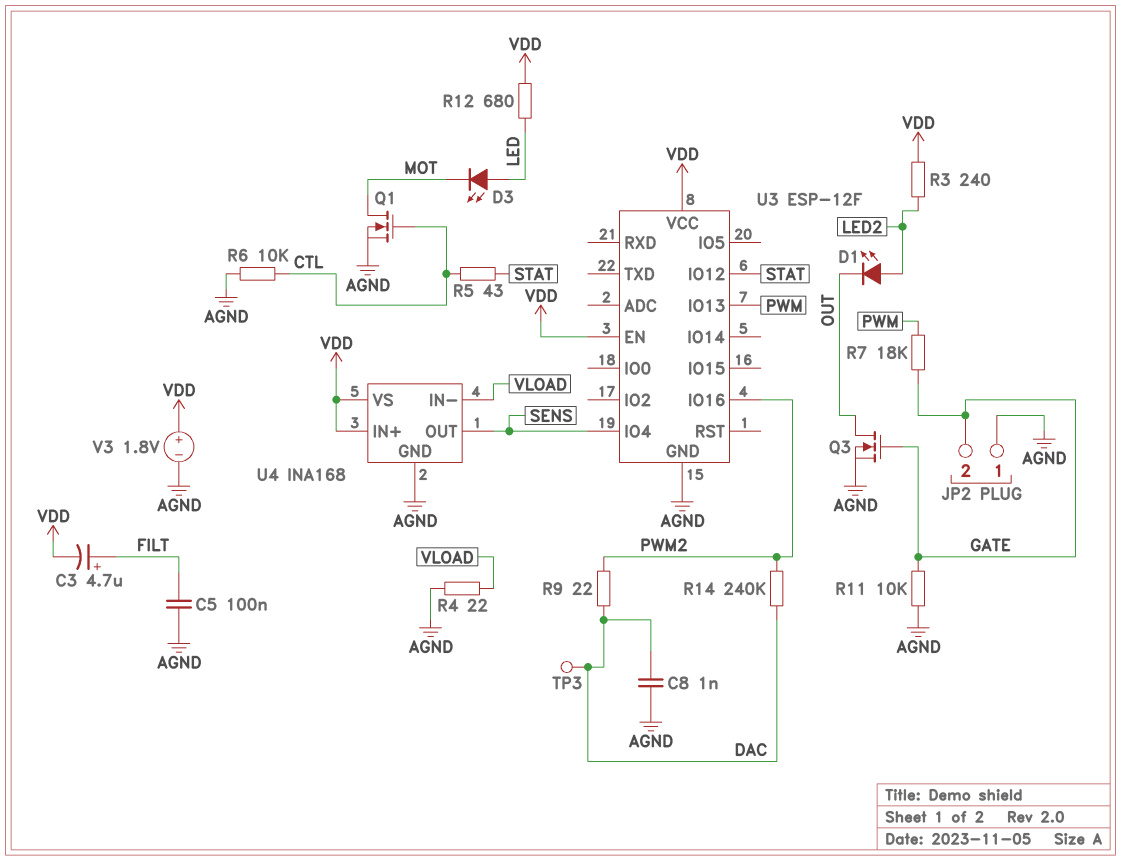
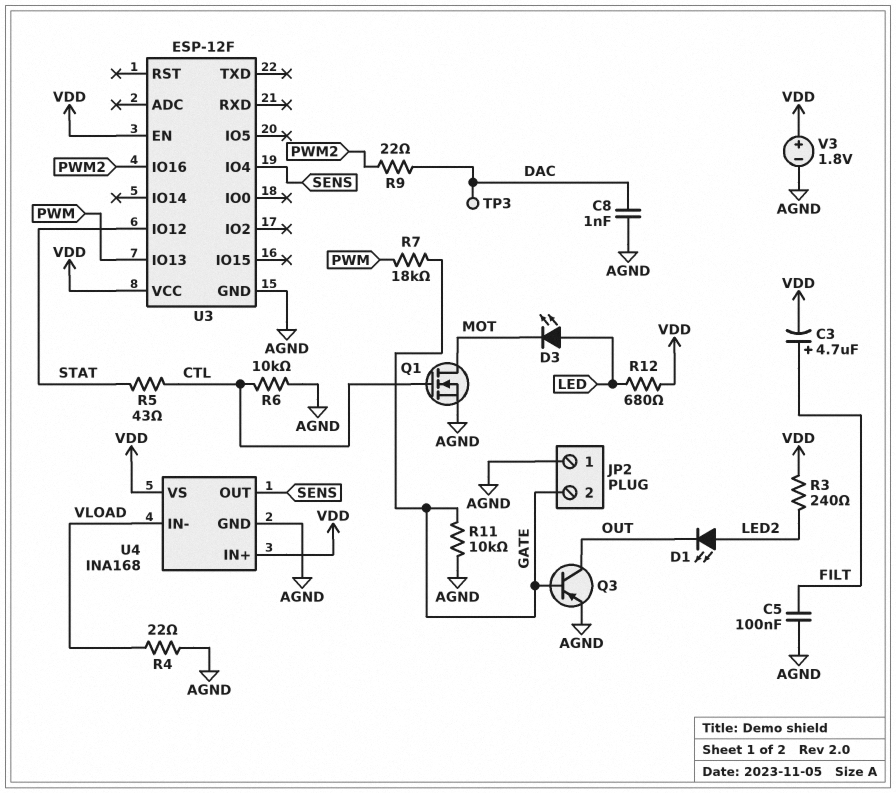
Q3: NMOS (G GATE, D OUT, S AGND) -> PNP (B GATE, C OUT, E AGND)
R14: 240k (DAC, PWM2) -> none

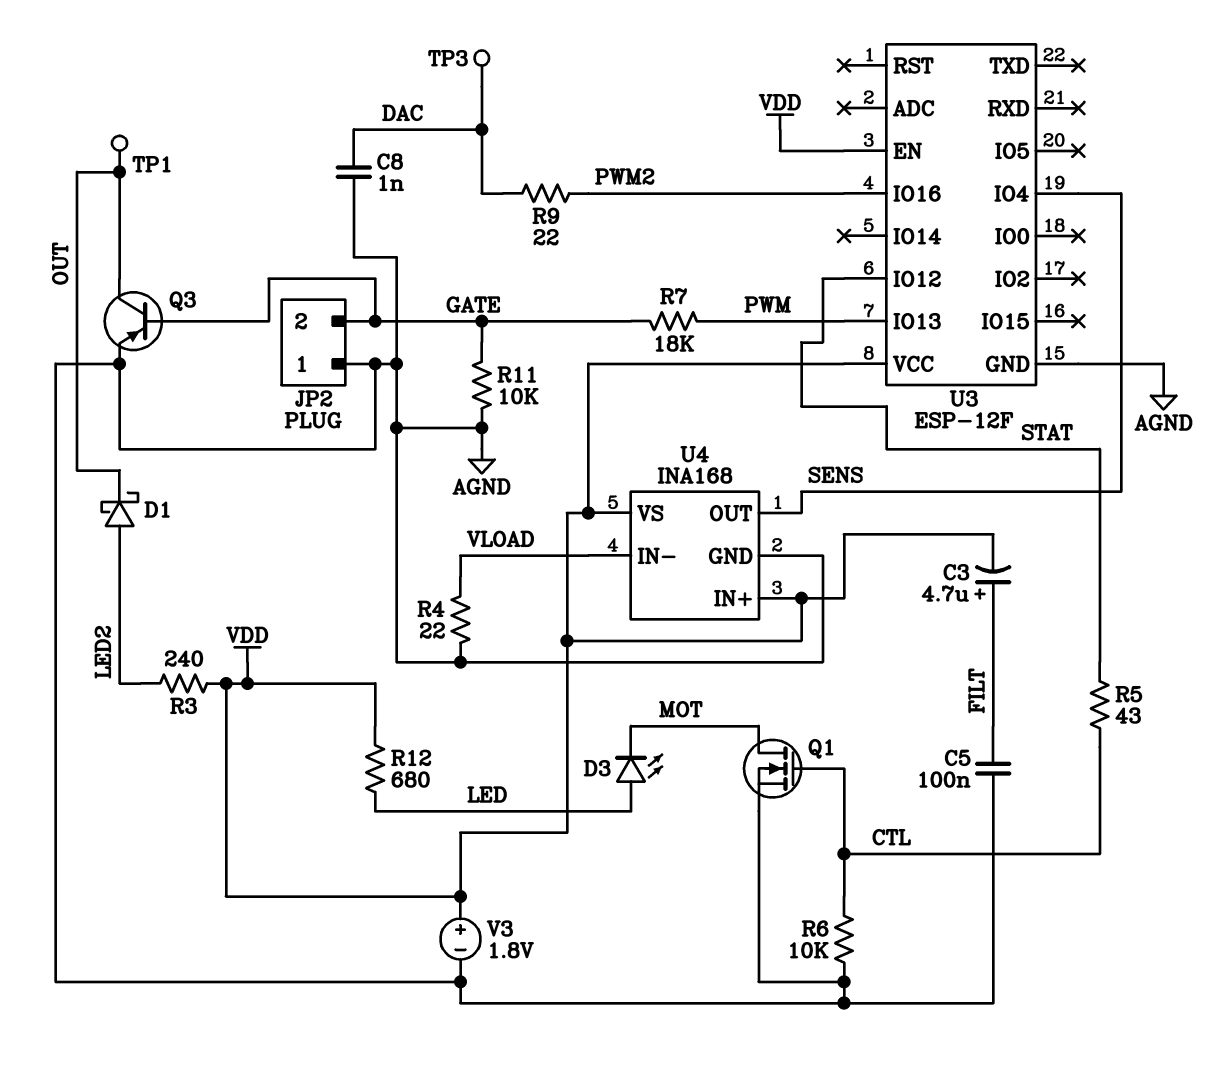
D1: LED (A LED2, K OUT) -> schottky (A LED2, K OUT)
TP1: none -> test point (OUT)

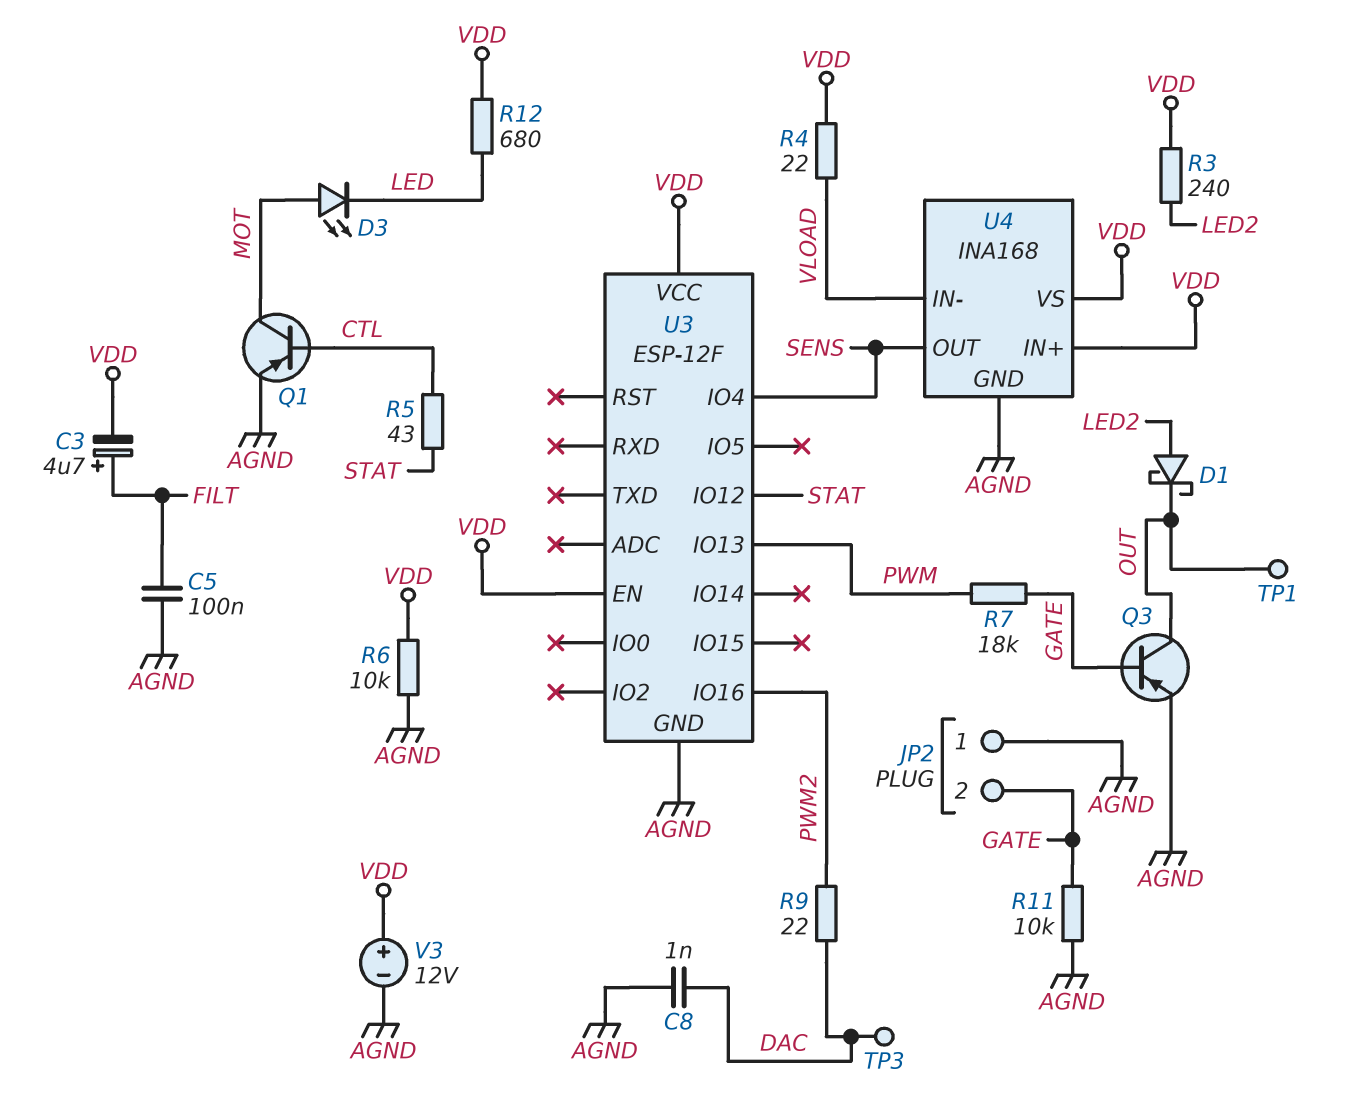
D3: LED (A LED, K MOT) -> LED (A MOT, K LED)
Q1: NMOS (G CTL, D MOT, S AGND) -> PNP (B CTL, C MOT, E AGND)
R4: 22 (AGND, VLOAD) -> 22 (VDD, VLOAD)
R6: 10k (AGND, CTL) -> 10k (AGND, VDD)
V3: 1.8V (plus VDD, minus AGND) -> 12V (plus VDD, minus AGND)

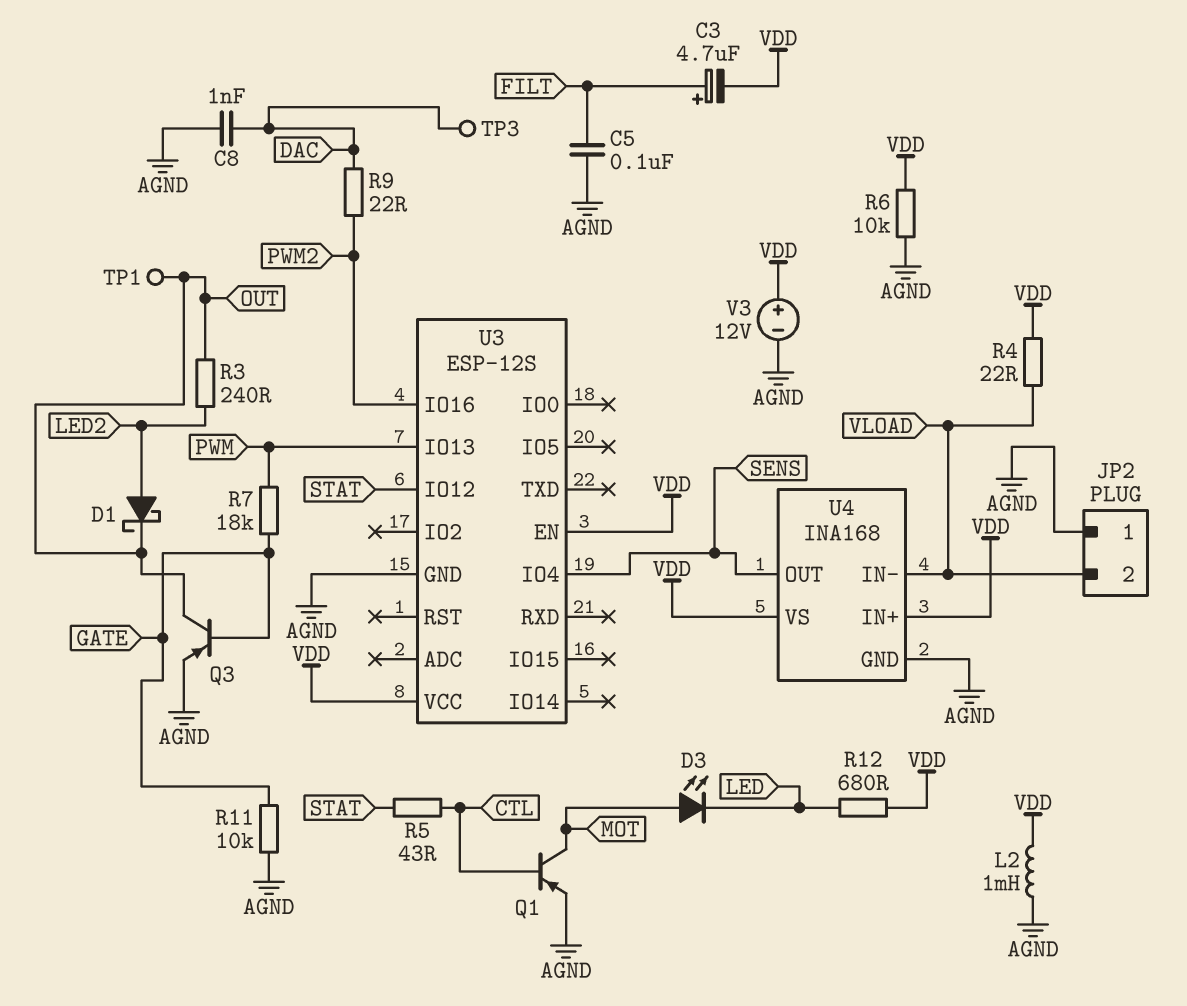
JP2 pin 2: GATE -> VLOAD
L2: none -> 1mH (AGND, VDD)
R3: 240 (LED2, VDD) -> 240 (LED2, OUT)
U3: ESP-12F -> ESP-12S

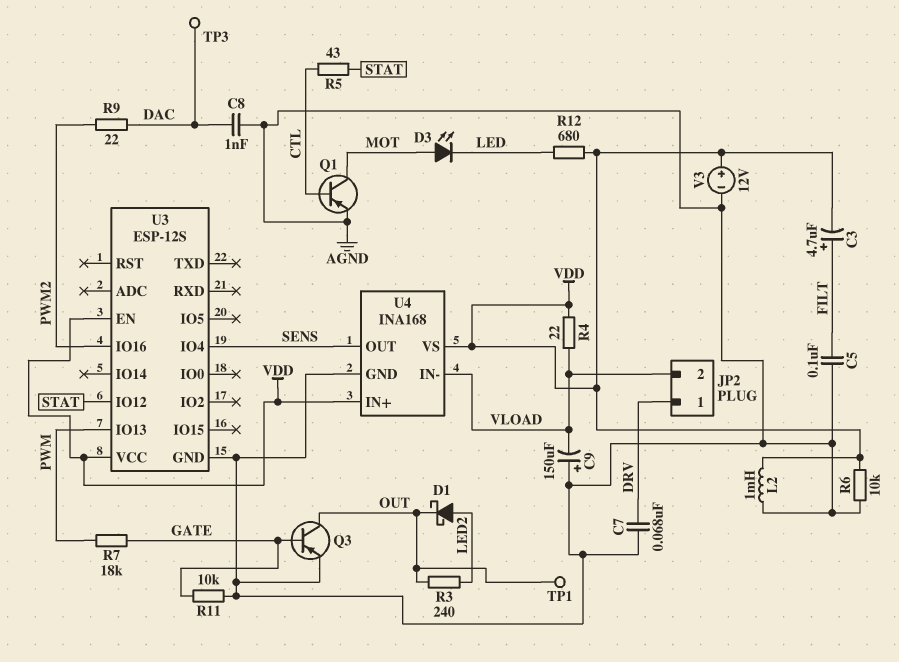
C7: none -> 68nF (AGND, DRV)
C9: none -> 150uF (plus AGND, minus VLOAD)
JP2 pin 1: AGND -> DRV

